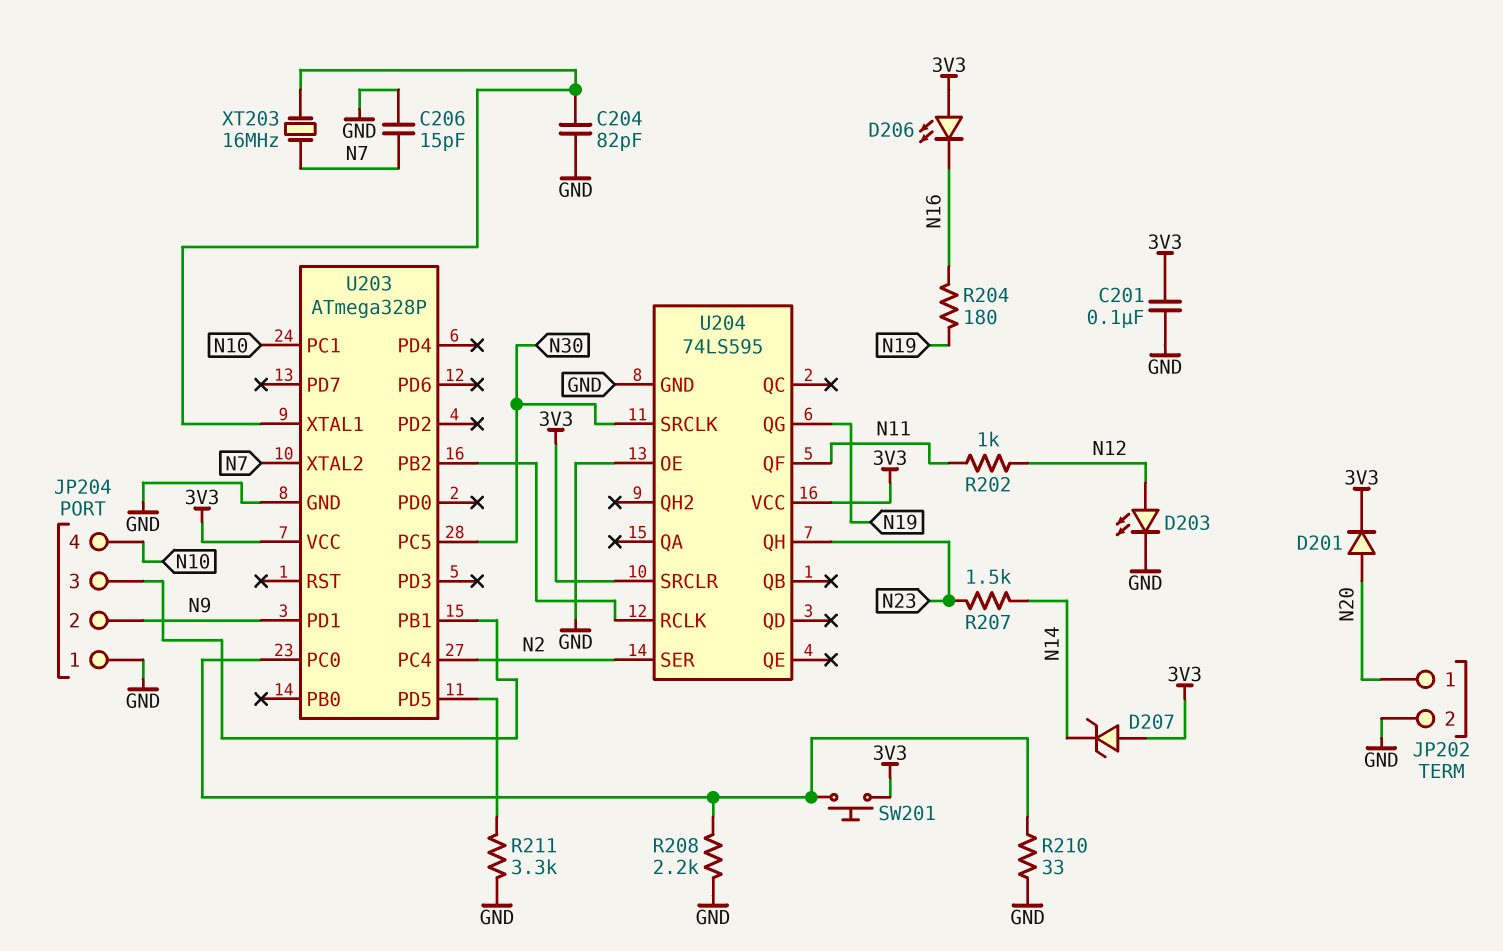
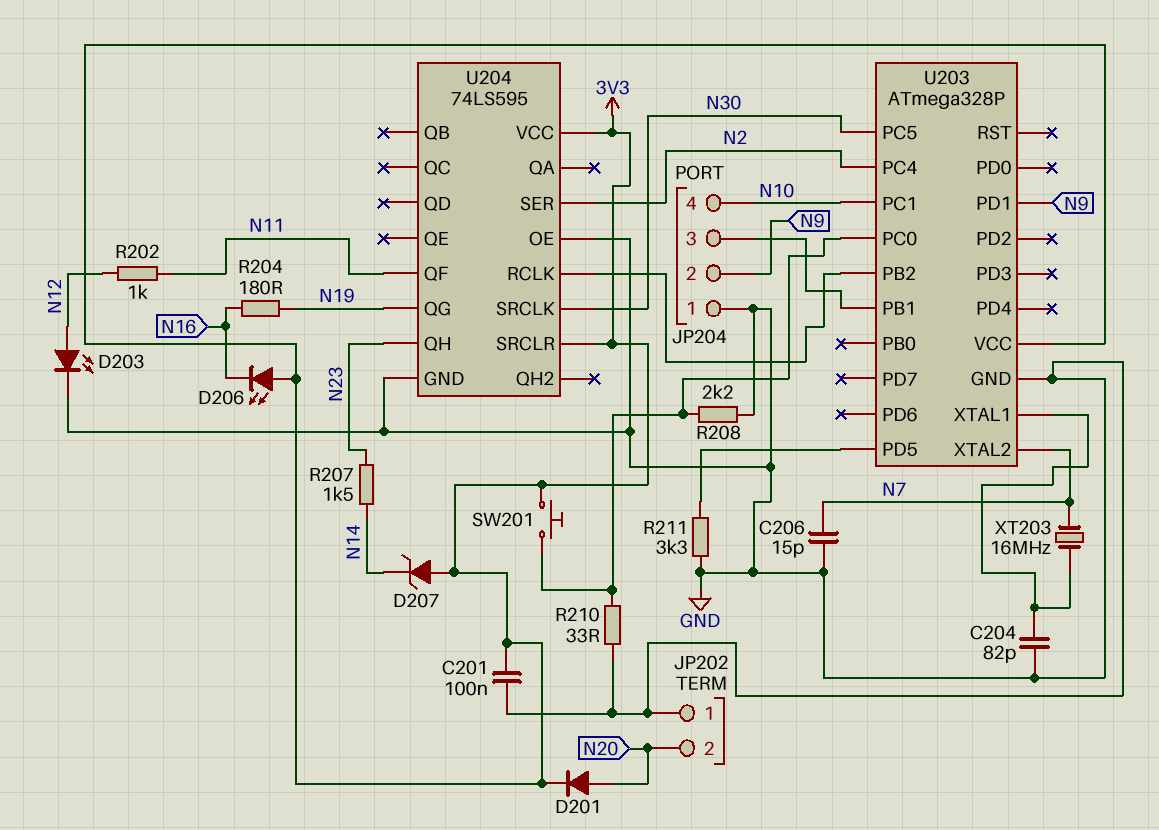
JP202 pin 1: N20 -> GND
JP202 pin 2: GND -> N20

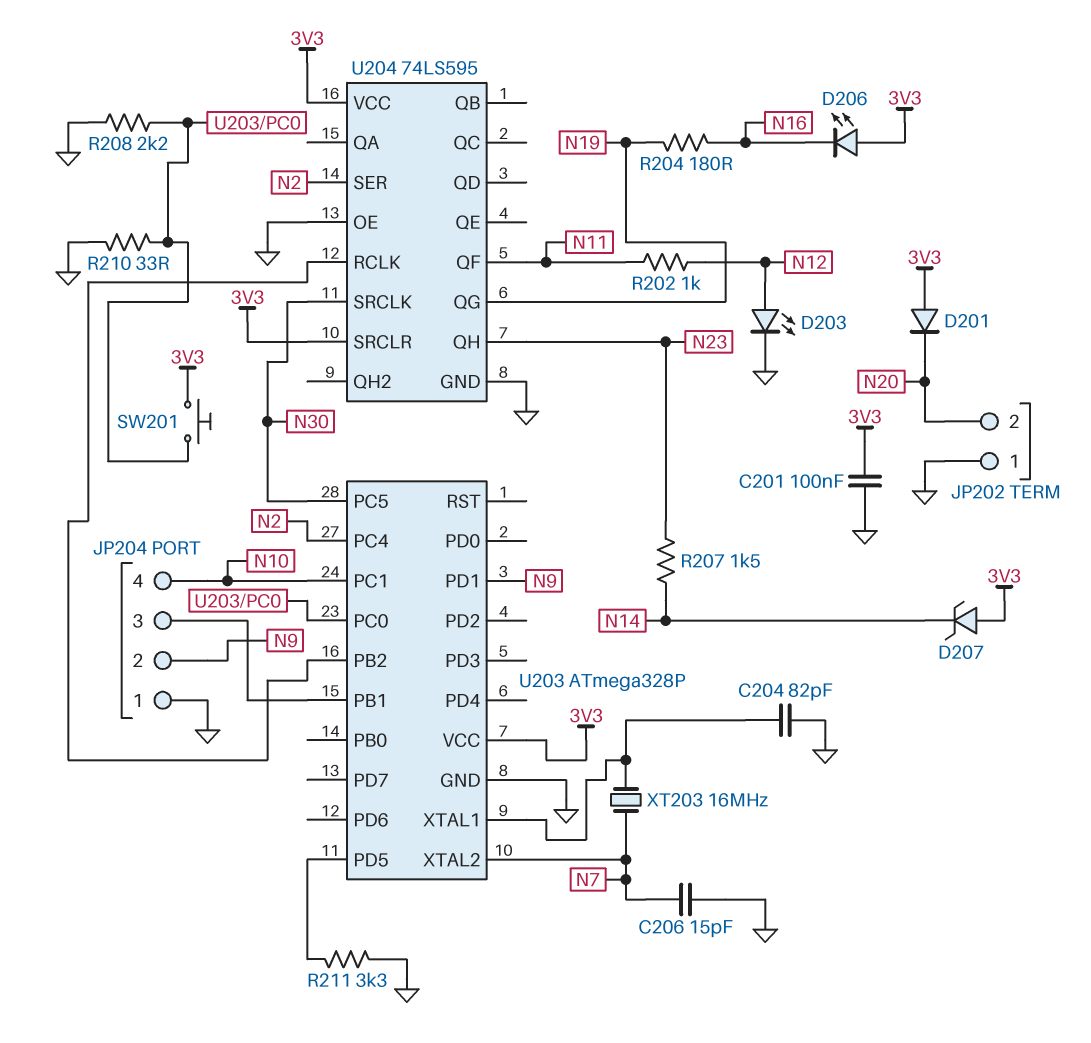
D201: diode (A N20, K 3V3) -> diode (A 3V3, K N20)

